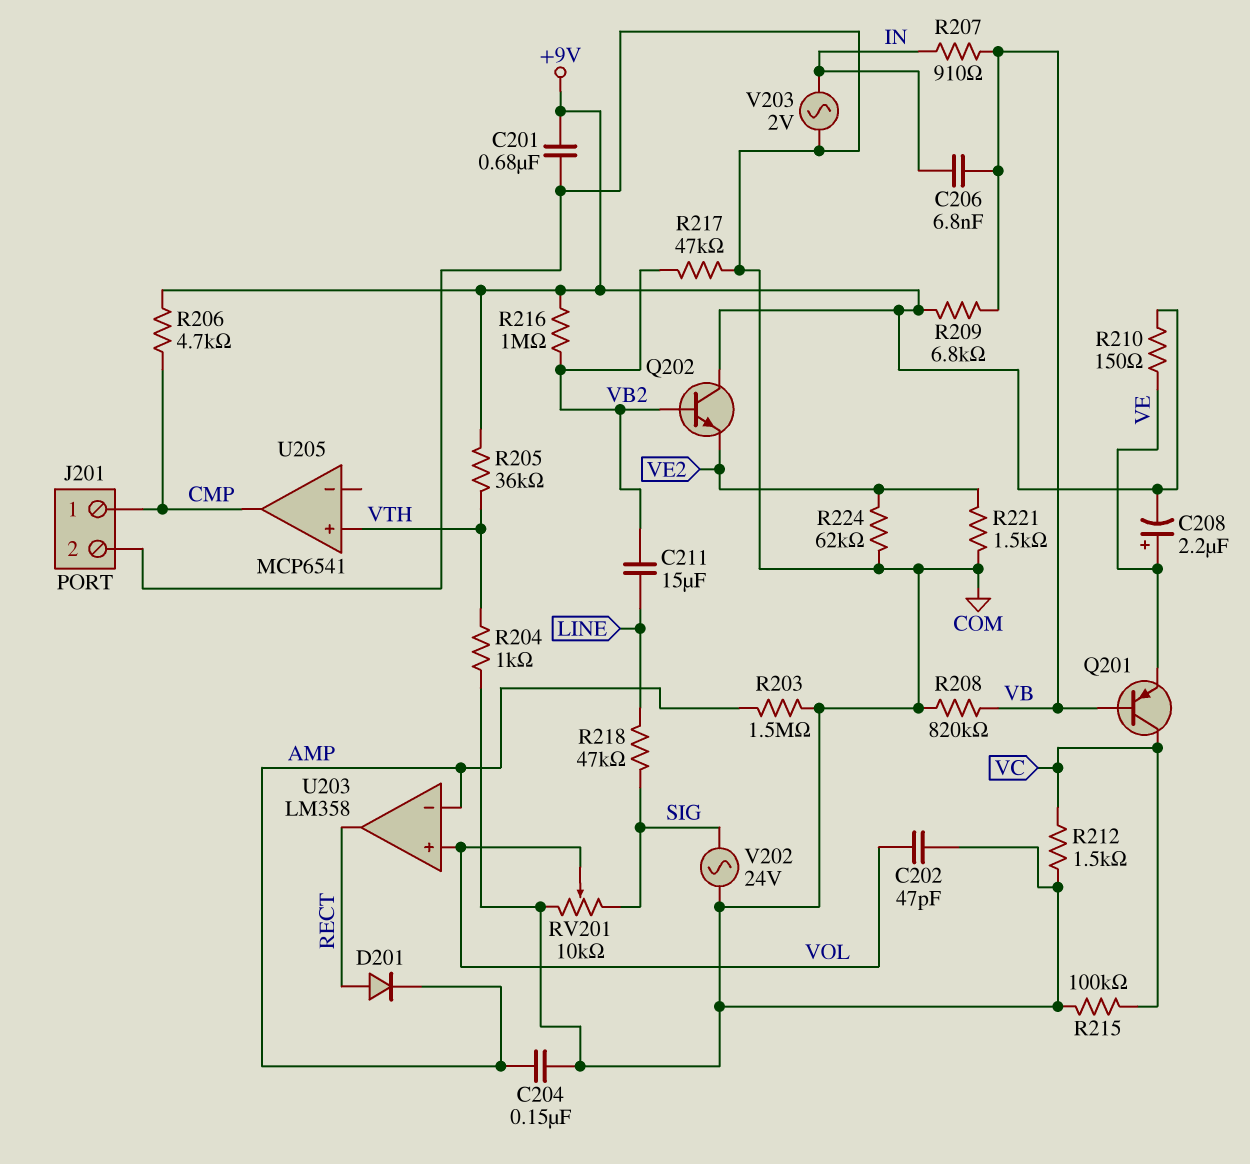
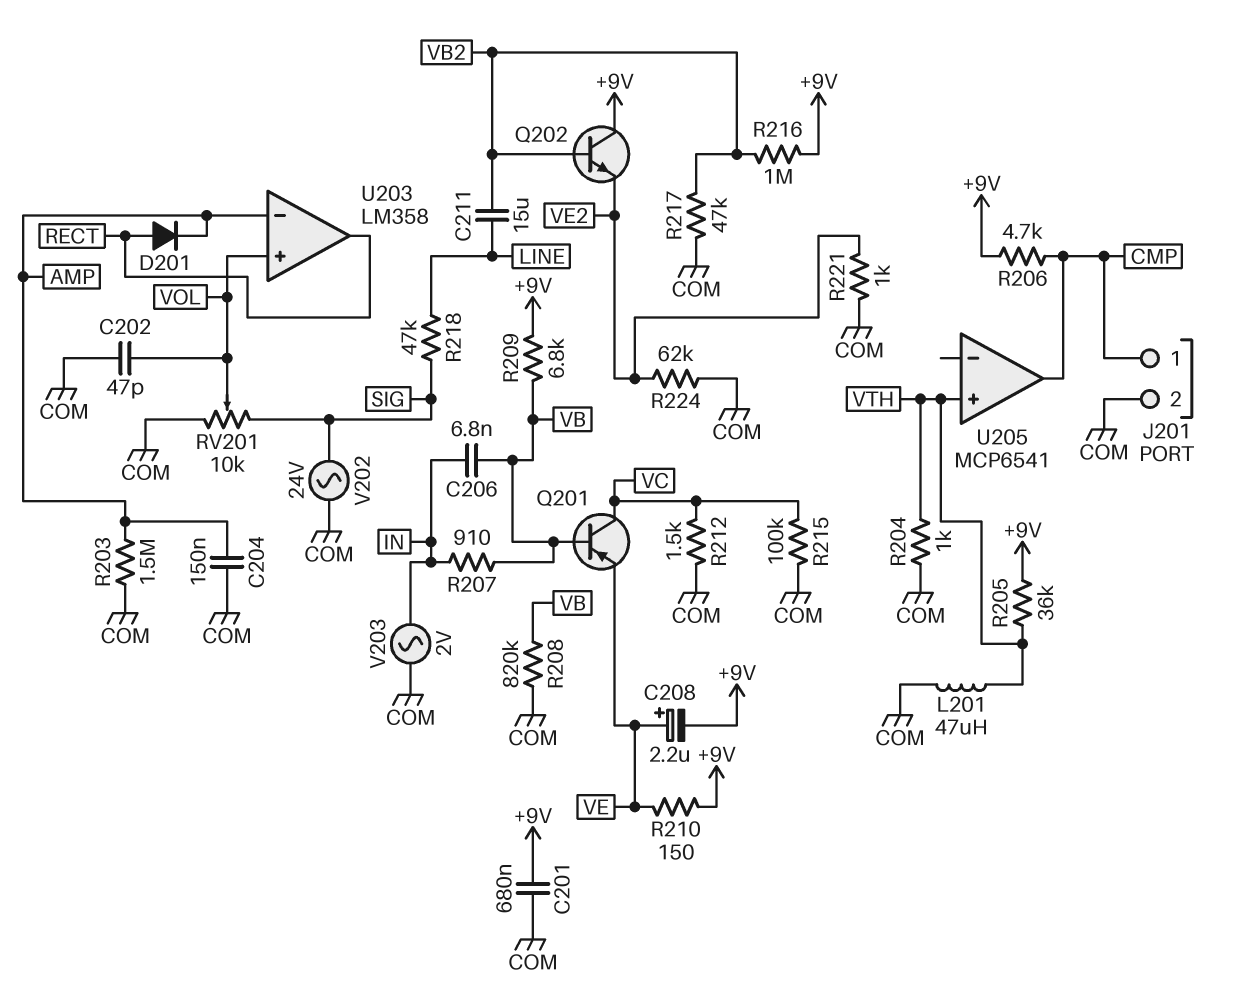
L201: none -> 47uH (COM, VTH)
R221: 1.5k (COM, VE2) -> 1k (COM, VE2)

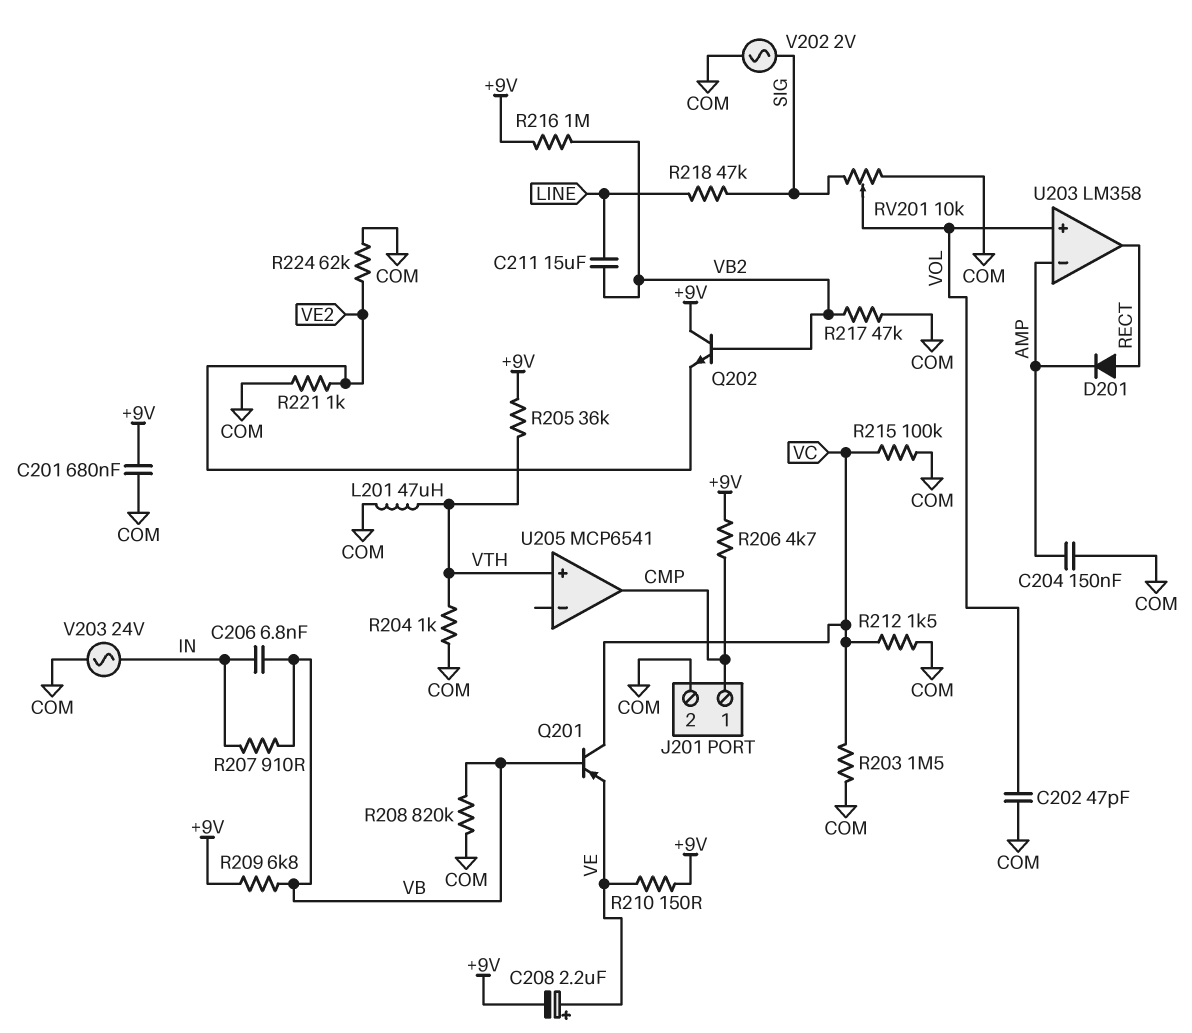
R203: 1.5M (AMP, COM) -> 1.5M (COM, VC)
V202: AC 24V (COM, SIG) -> AC 2V (COM, SIG)
V203: AC 2V (COM, IN) -> AC 24V (COM, IN)

